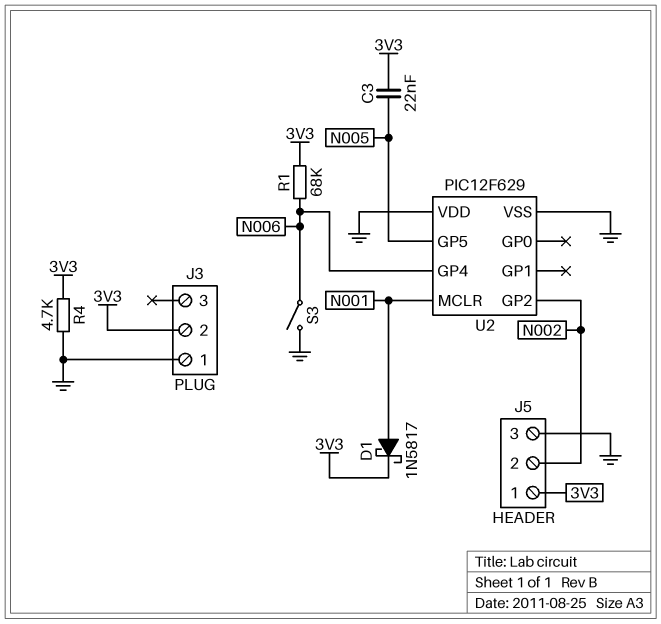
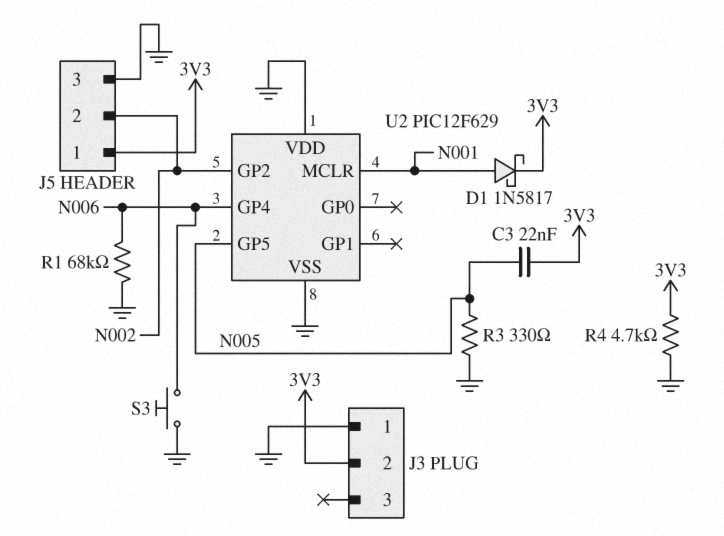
R1: 68k (3V3, N006) -> 68k (GND, N006)
R3: none -> 330 (GND, N005)
S3: switch (GND, N006) -> button (GND, N006)

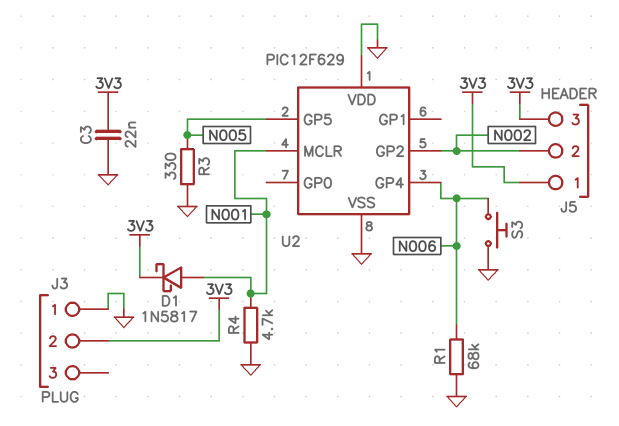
C3: 22nF (3V3, N005) -> 22nF (3V3, GND)
J5 pin 3: GND -> 3V3
R4: 4.7k (3V3, GND) -> 4.7k (GND, N001)

